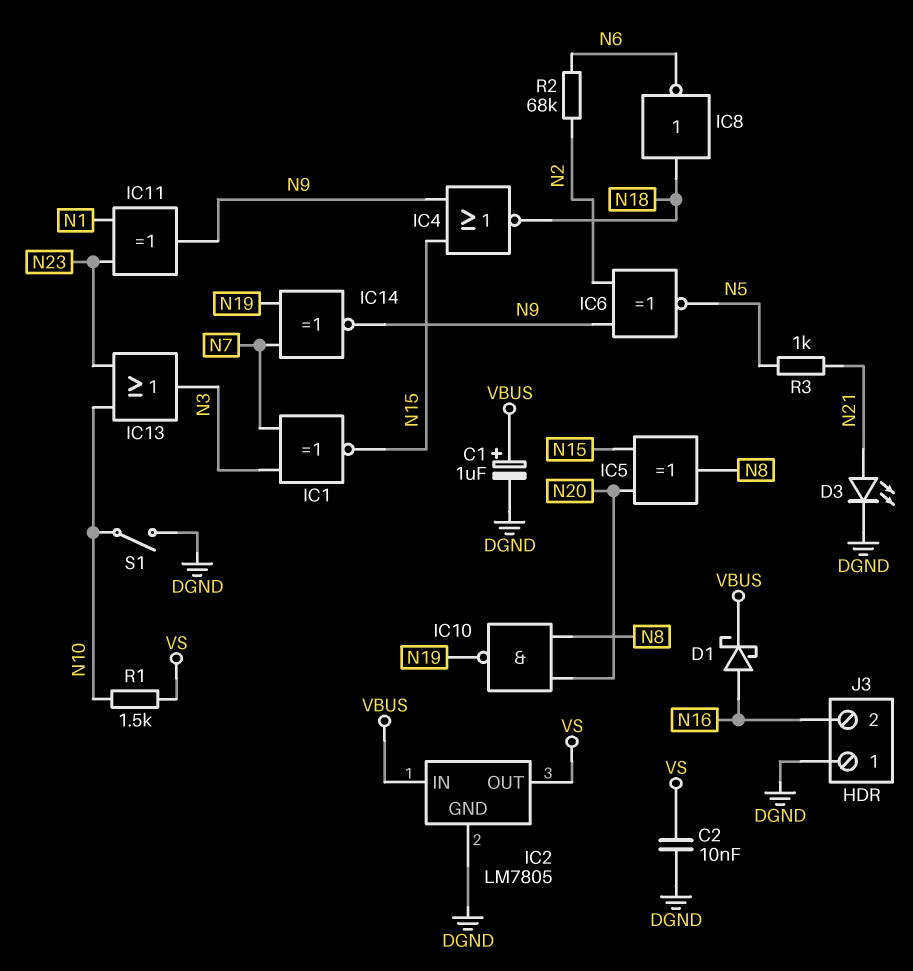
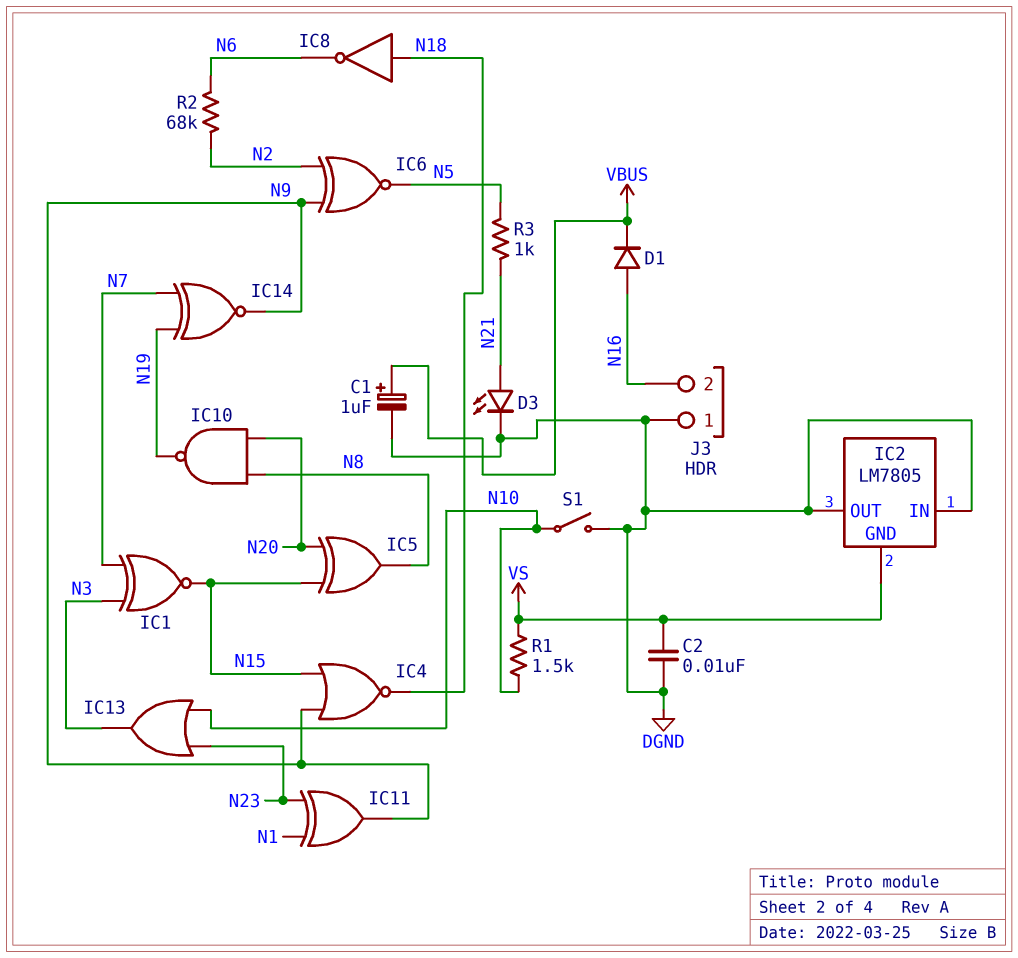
D1: schottky (A N16, K VBUS) -> diode (A N16, K VBUS)
IC2 pin GND: DGND -> VS
IC2 pin IN: VBUS -> DGND
IC2 pin OUT: VS -> DGND

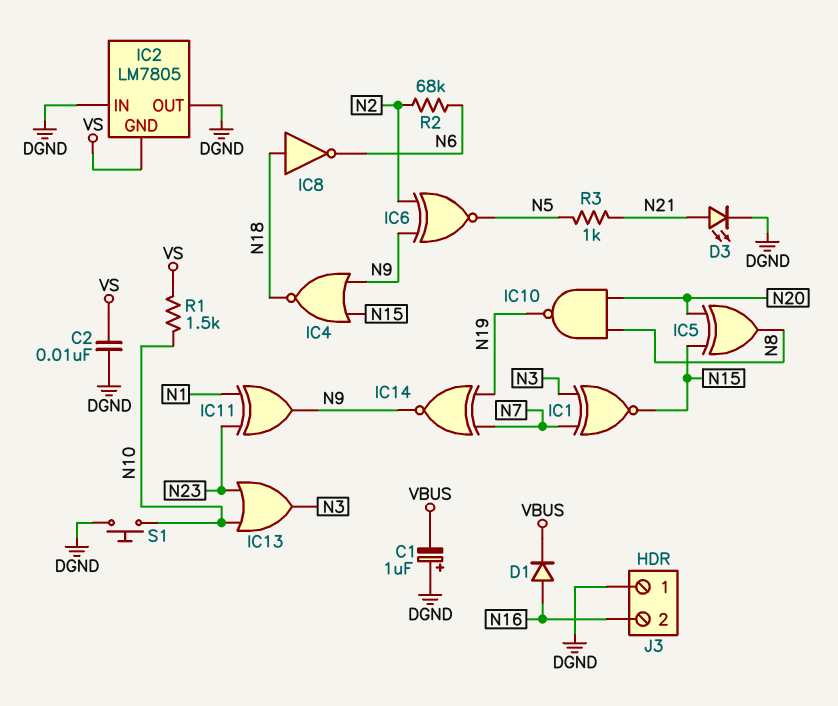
C1: 1uF (plus VBUS, minus DGND) -> 1uF (plus DGND, minus VBUS)
S1: switch (DGND, N10) -> button (DGND, N10)

